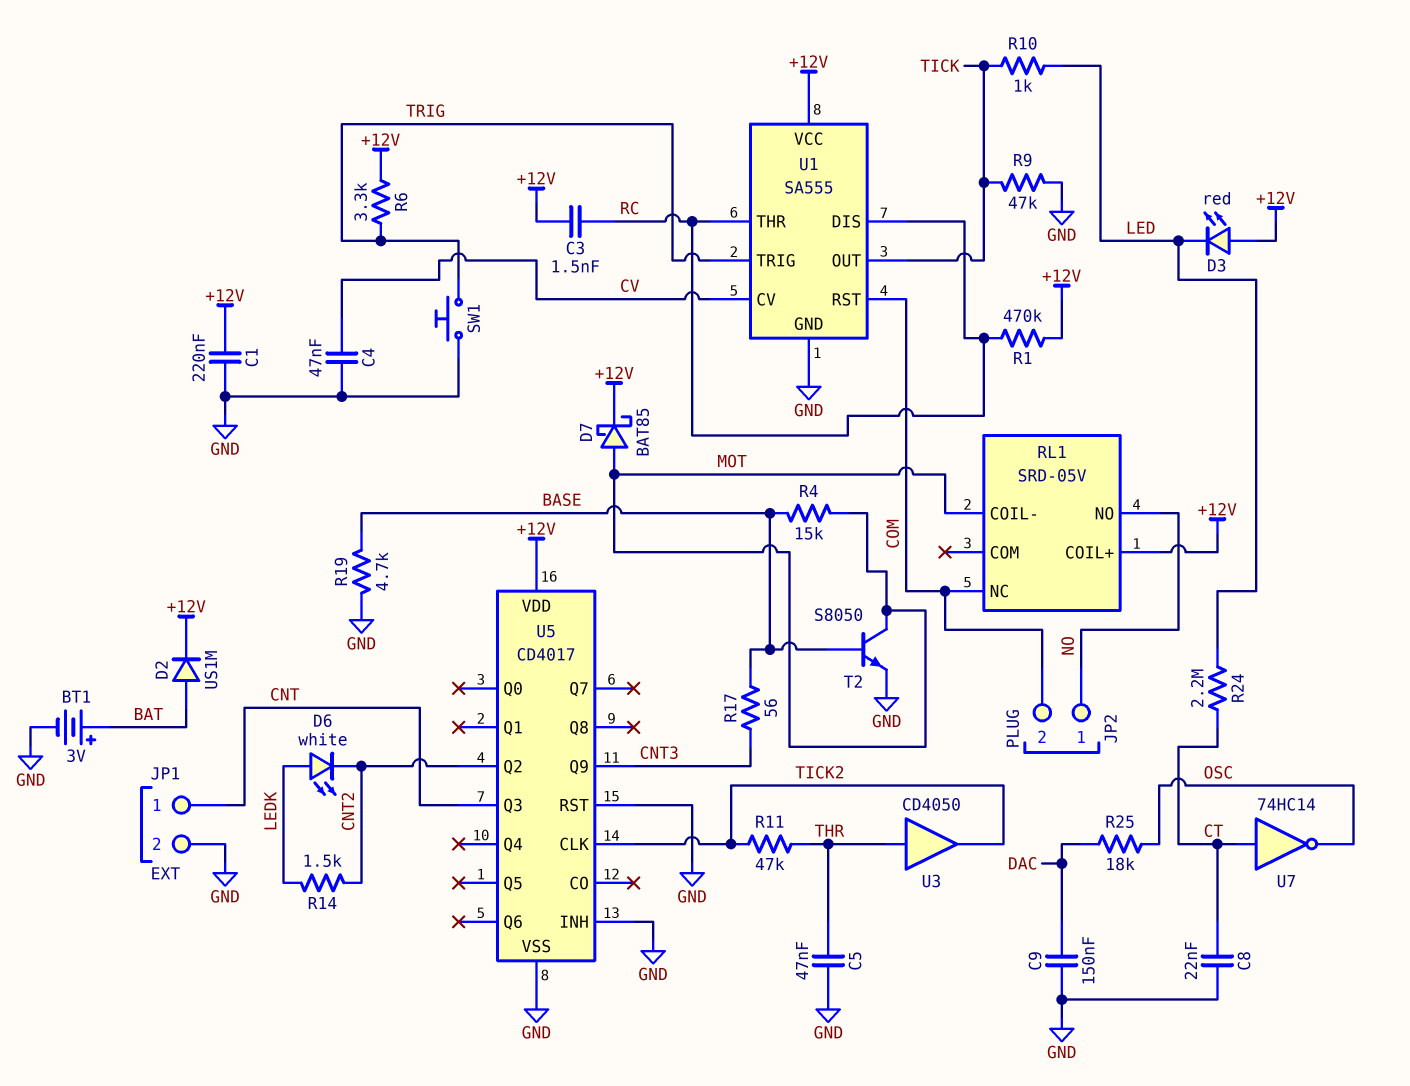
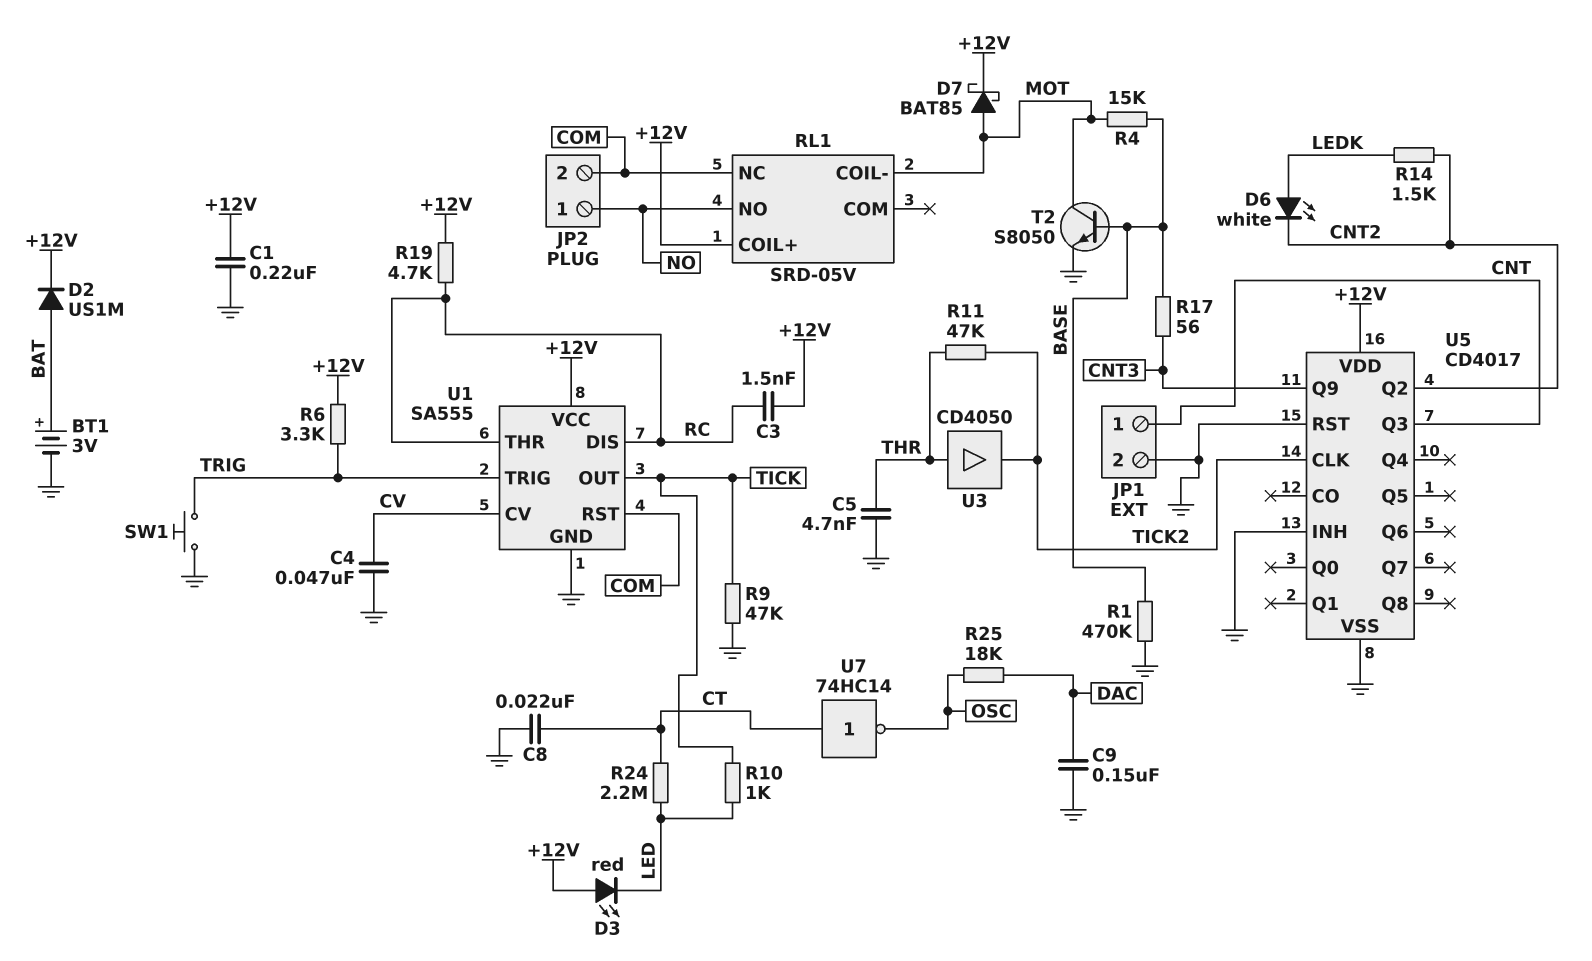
C5: 47nF (GND, THR) -> 4.7nF (GND, THR)
R1: 470k (+12V, RC) -> 470k (BASE, GND)
R19: 4.7k (BASE, GND) -> 4.7k (+12V, RC)

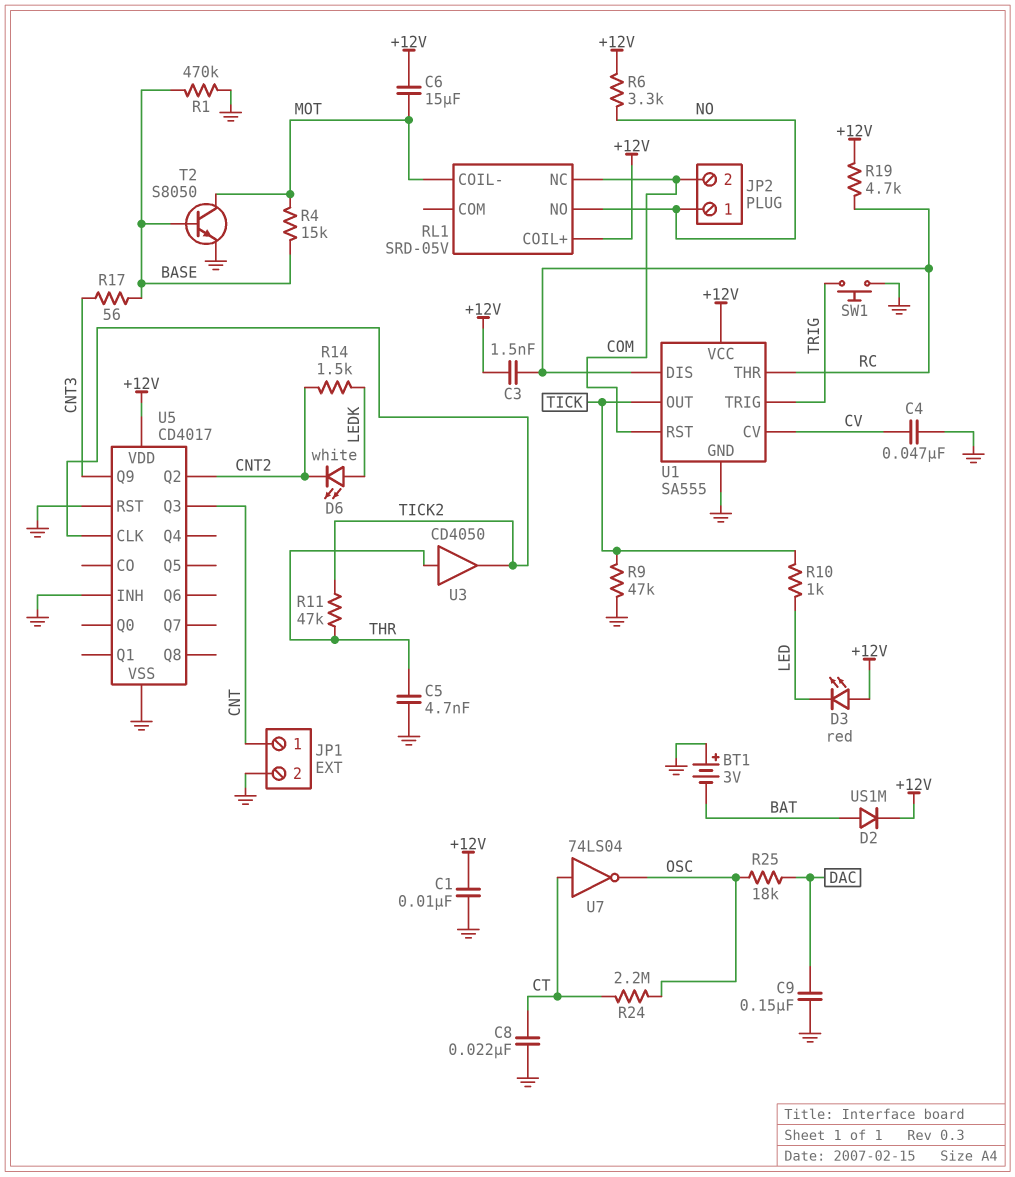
BT1: 3V (plus BAT, minus GND) -> 3V (plus GND, minus BAT)
C1: 220nF (+12V, GND) -> 10nF (+12V, GND)
C6: none -> 15uF (+12V, MOT)
D7: schottky BAT85 (A MOT, K +12V) -> none
R6: 3.3k (+12V, TRIG) -> 3.3k (+12V, NO)
R24: 2.2M (CT, LED) -> 2.2M (CT, OSC)
U7: NOT 74HC14 (in CT, out OSC) -> NOT 74LS04 (in CT, out OSC)

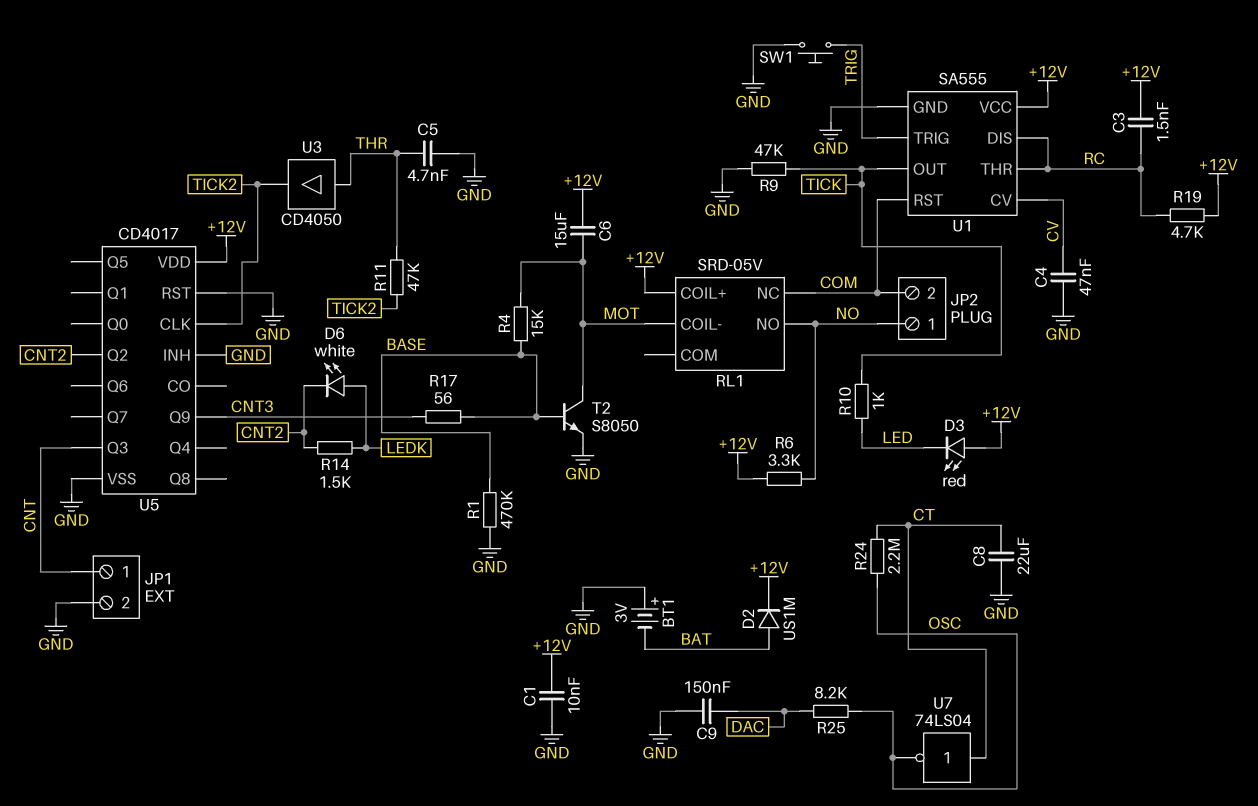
C8: 22nF (CT, GND) -> 22uF (CT, GND)
R25: 18k (DAC, OSC) -> 8.2k (DAC, OSC)

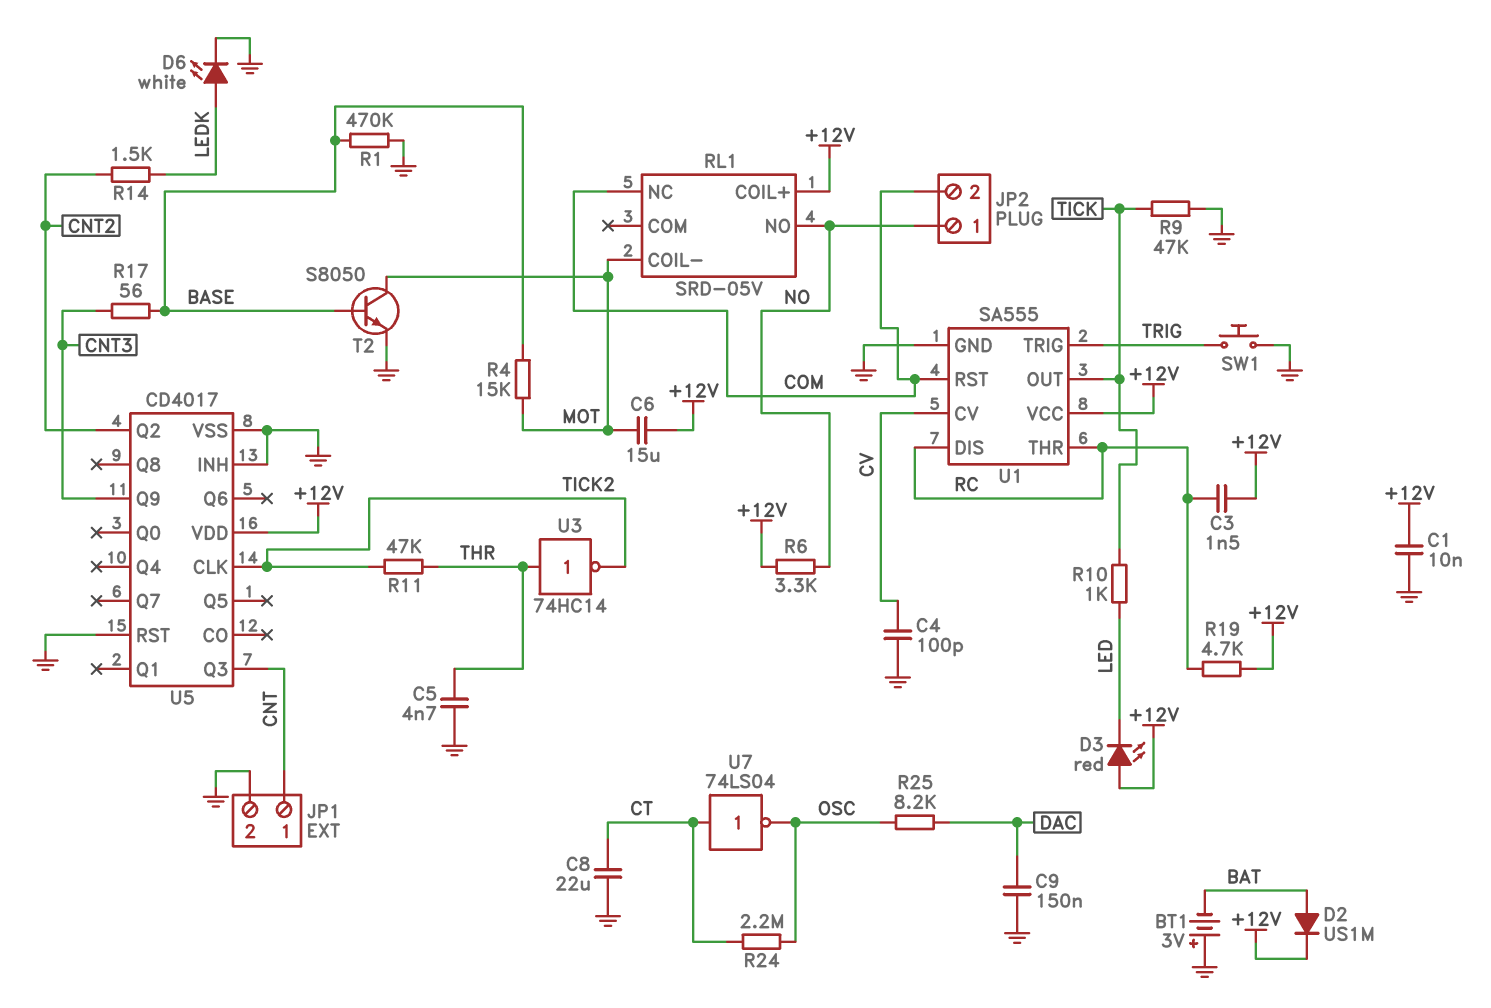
C4: 47nF (CV, GND) -> 100pF (CV, GND)
D6: LED white (A LEDK, K CNT2) -> LED white (A LEDK, K GND)
U3: buffer CD4050 (in THR, out TICK2) -> NOT 74HC14 (in THR, out TICK2)

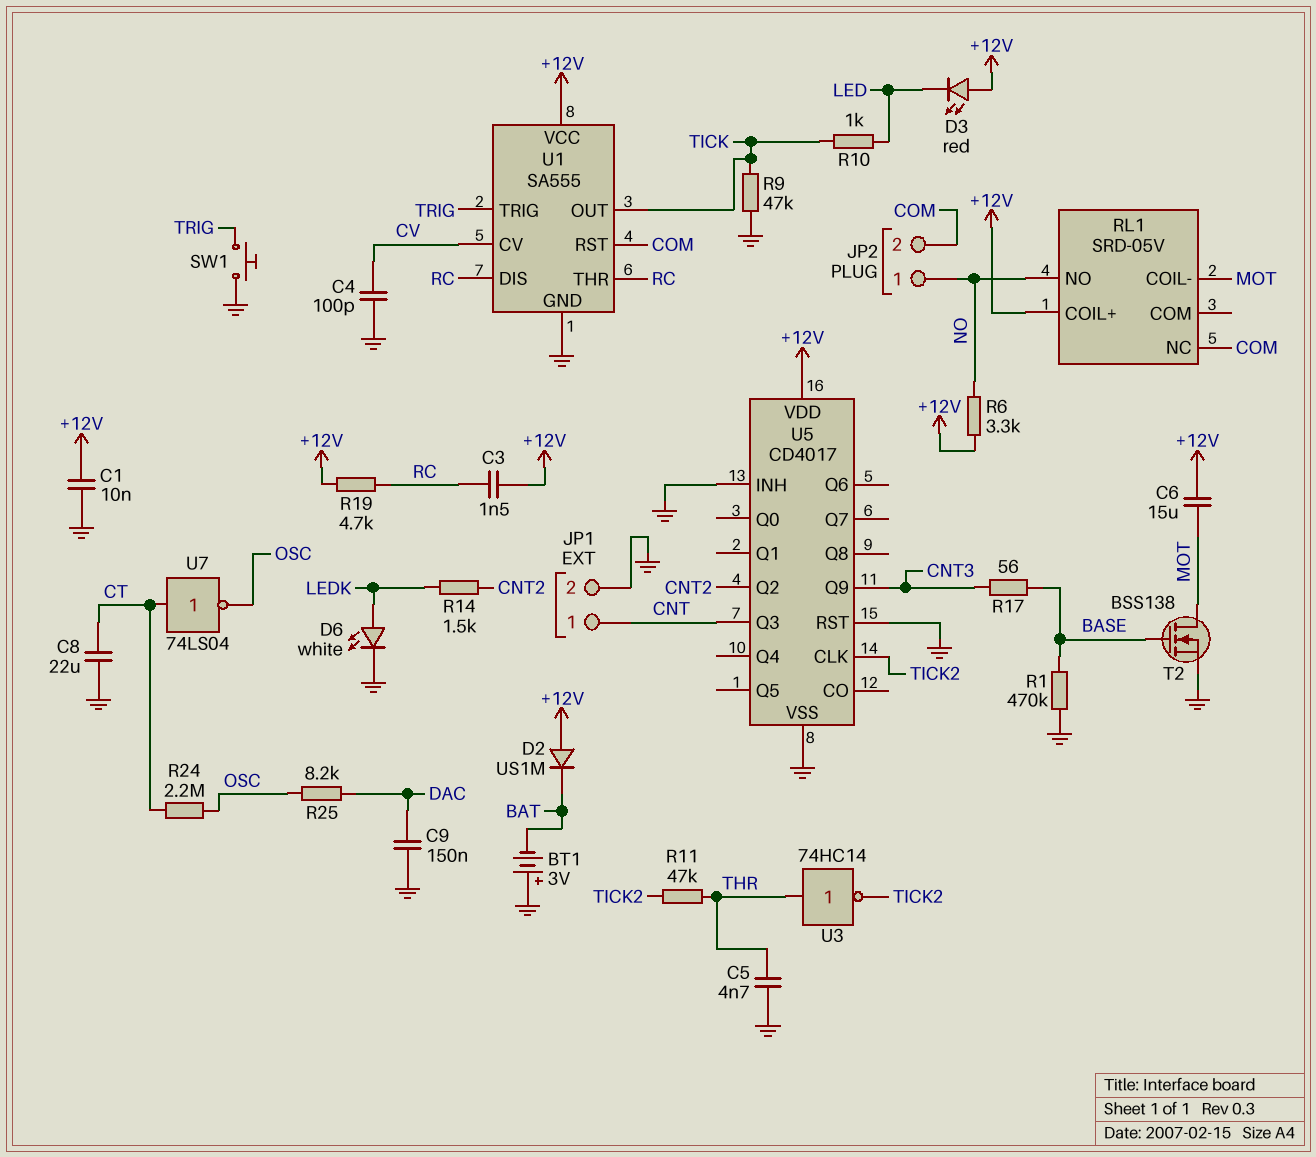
D2: diode US1M (A BAT, K +12V) -> diode US1M (A +12V, K BAT)
R4: 15k (BASE, MOT) -> none
T2: NPN S8050 (B BASE, C MOT, E GND) -> NMOS BSS138 (G BASE, D MOT, S GND)

